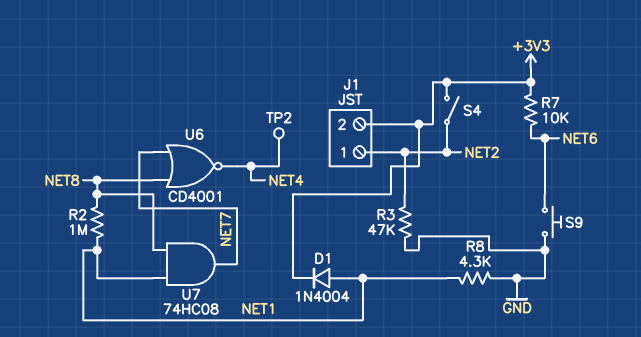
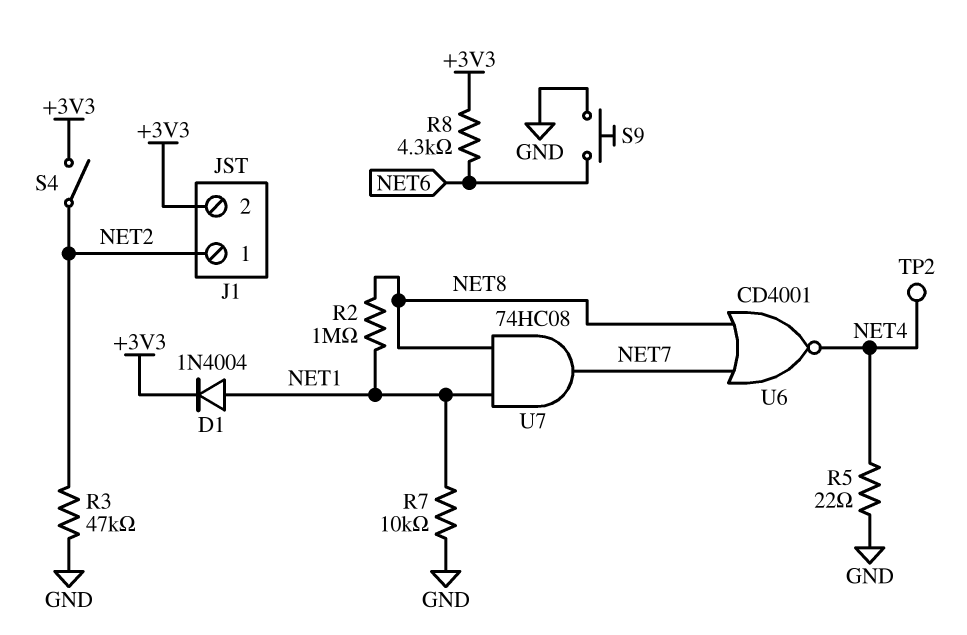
R5: none -> 22 (GND, NET4)
R7: 10k (+3V3, NET6) -> 10k (GND, NET1)
R8: 4.3k (GND, NET1) -> 4.3k (+3V3, NET6)

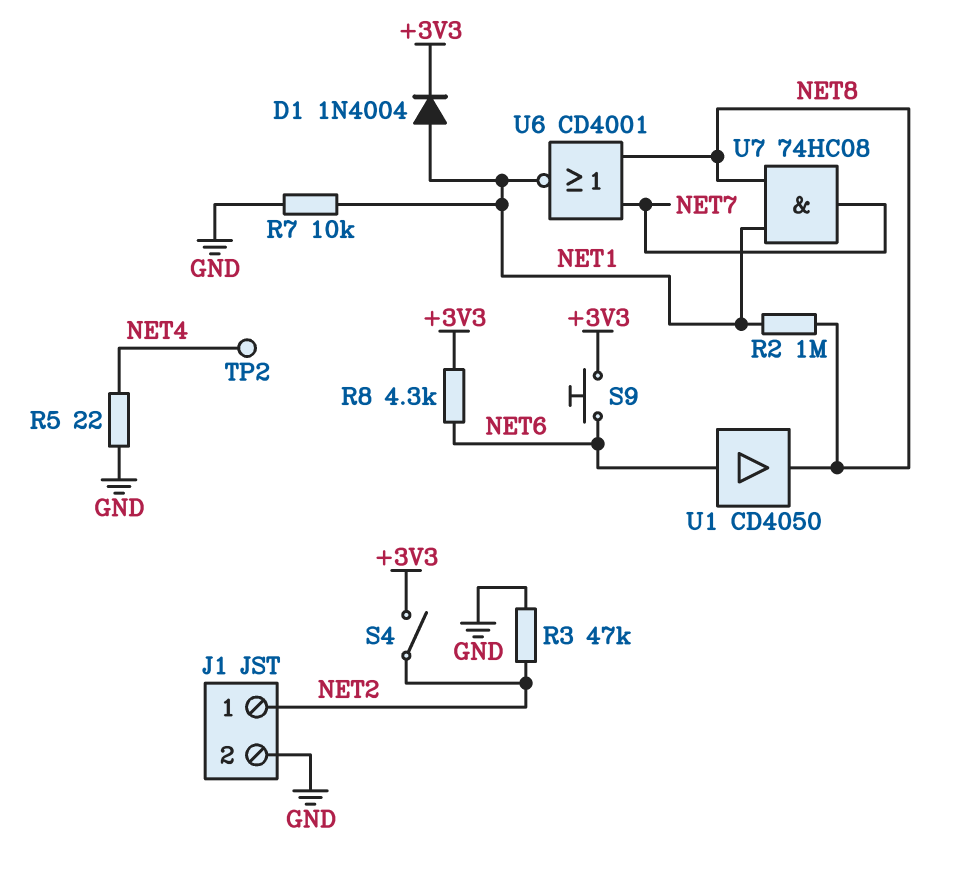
J1 pin 2: +3V3 -> GND
S9: button (GND, NET6) -> button (+3V3, NET6)
U1: none -> buffer CD4050 (in NET6, out NET8)
U6: NOR CD4001 (in NET7, in NET8, out NET4) -> NOR CD4001 (in NET7, in NET8, out NET1)

